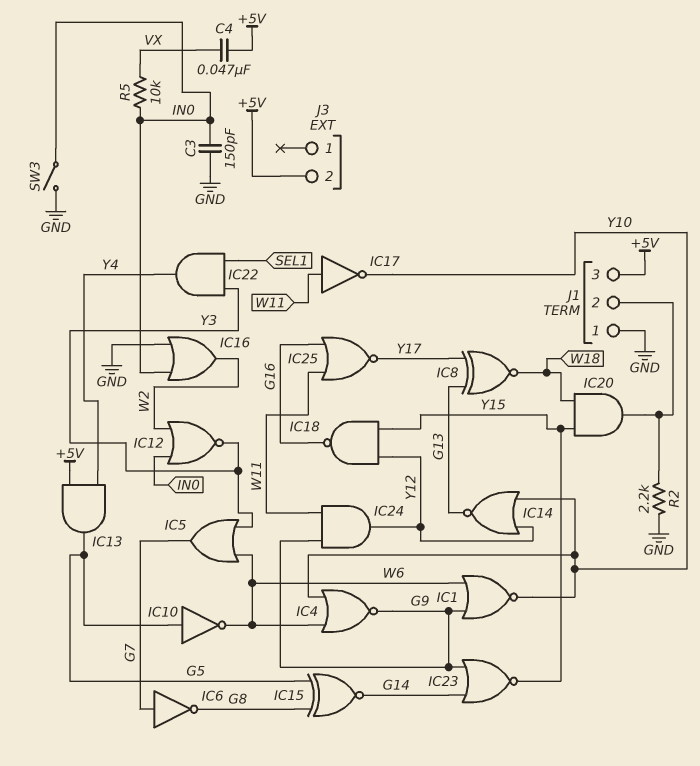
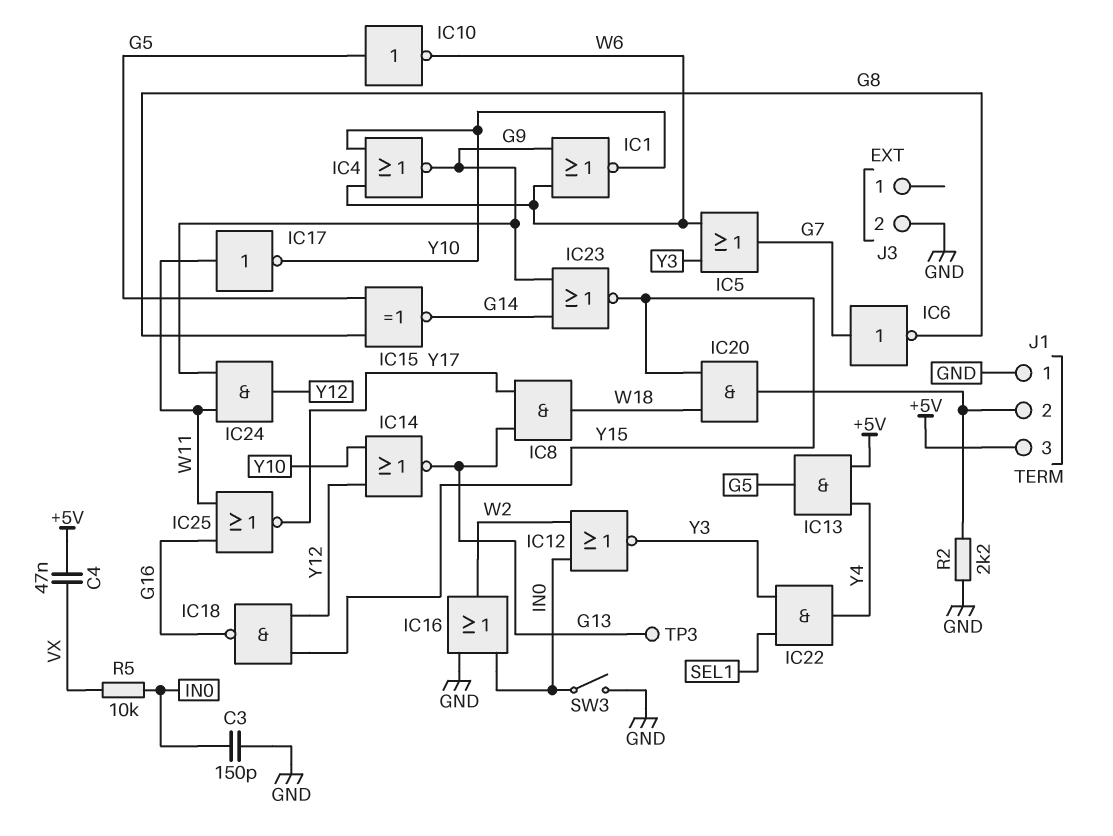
IC8: XNOR (in G13, in Y17, out W18) -> AND (in G13, in Y17, out W18)
J3 pin 2: +5V -> GND
TP3: none -> test point (G13)

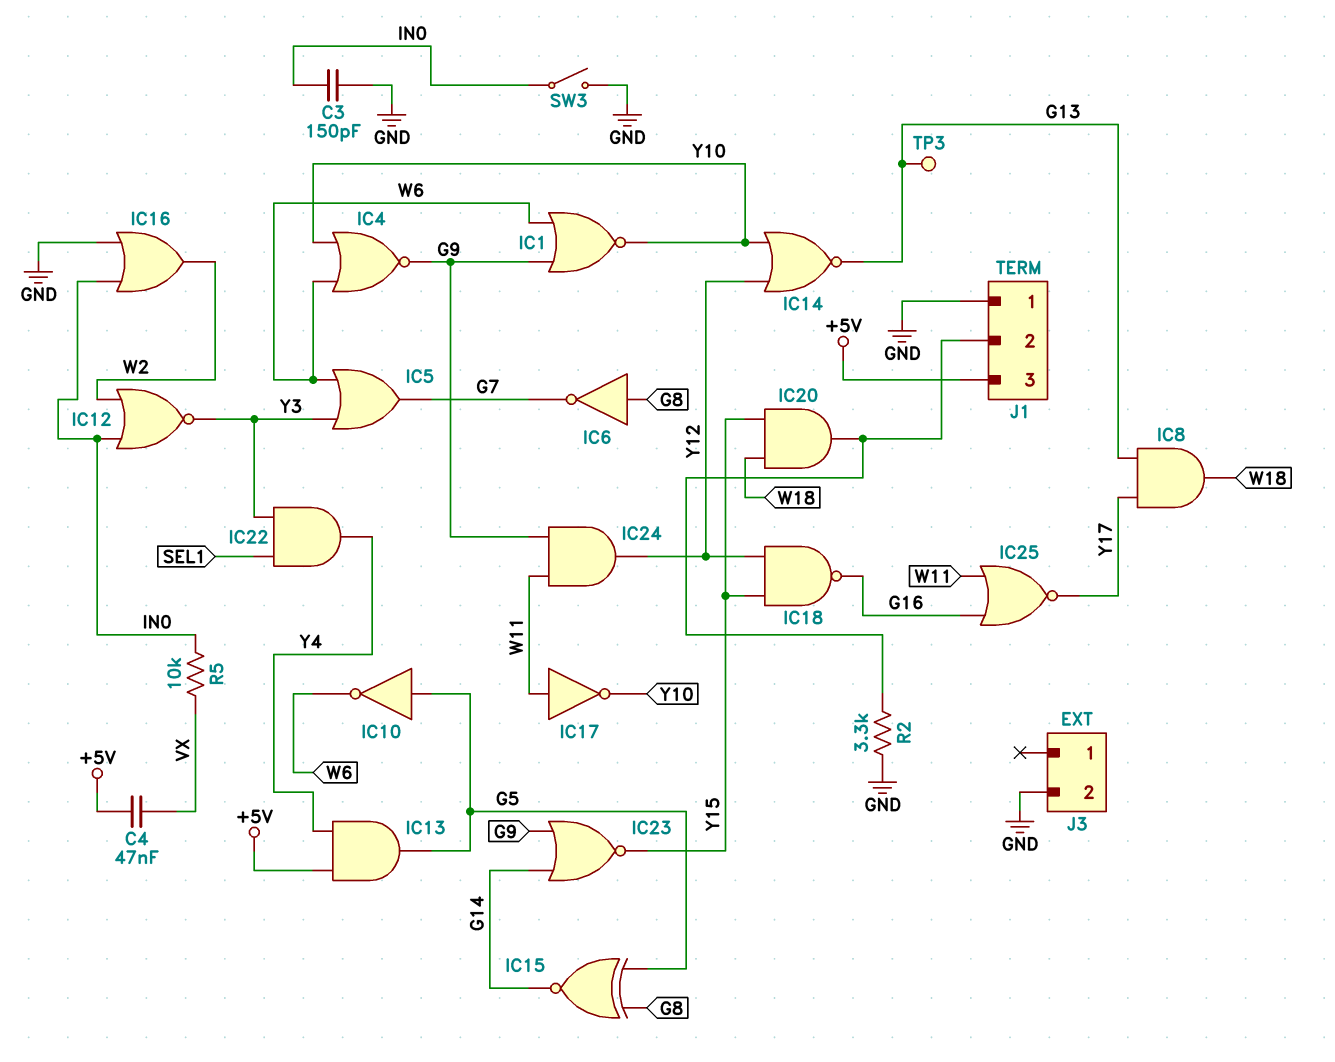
IC6: NOT (in G7, out G8) -> NOT (in G8, out G7)
R2: 2.2k (GND, J1/2) -> 3.3k (GND, J1/2)

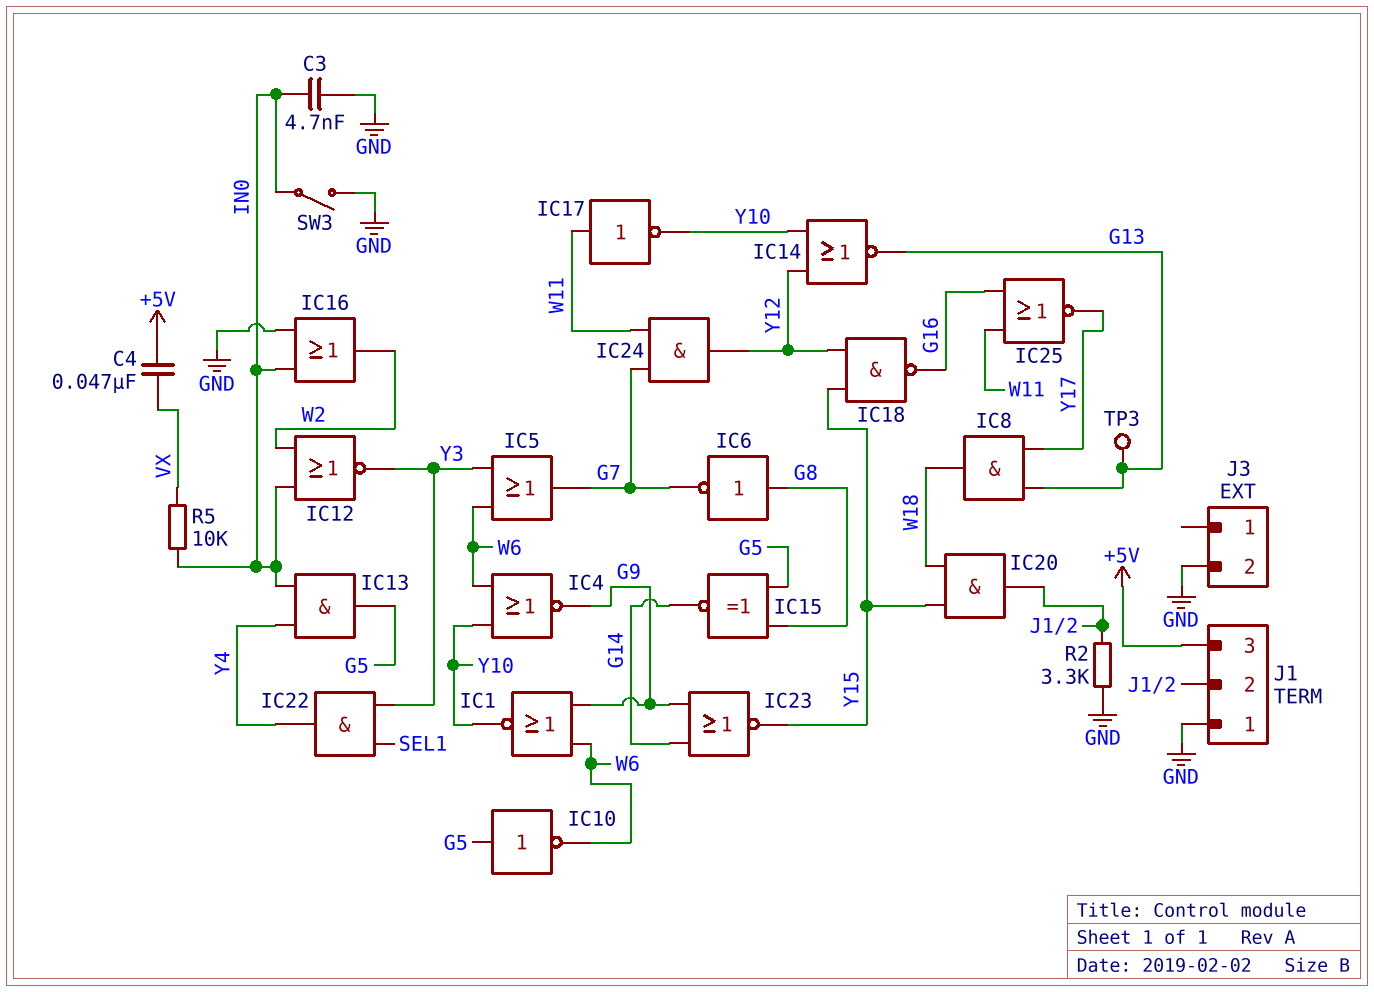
C3: 150pF (GND, IN0) -> 4.7nF (GND, IN0)
IC13: AND (in +5V, in Y4, out G5) -> AND (in IN0, in Y4, out G5)
IC24: AND (in G9, in W11, out Y12) -> AND (in G7, in W11, out Y12)

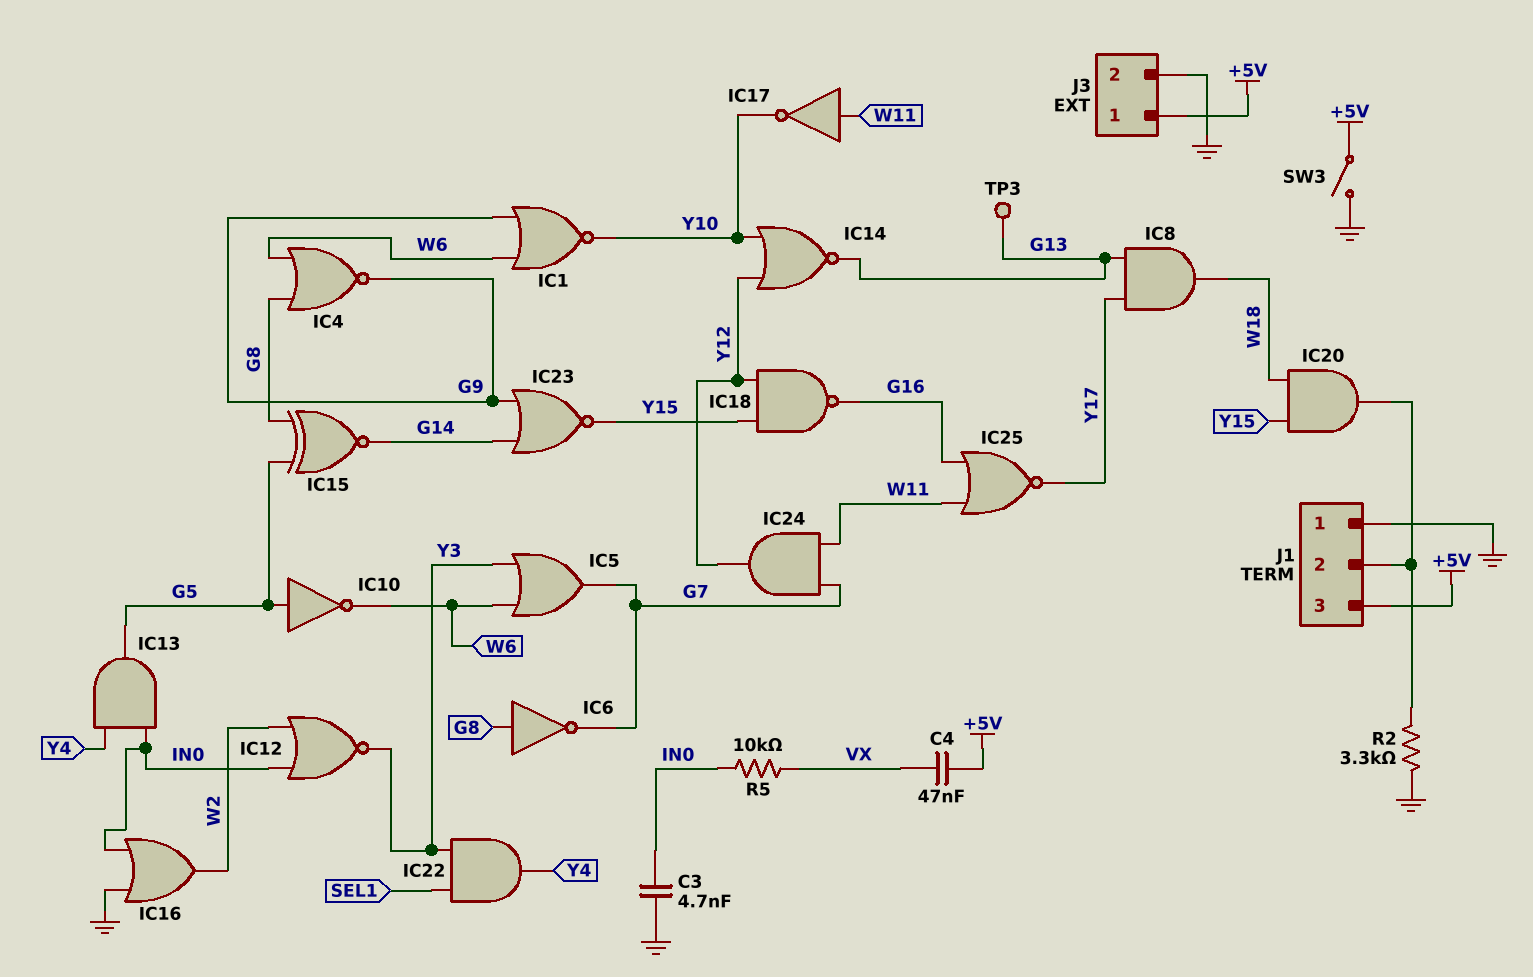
IC4: NOR (in W6, in Y10, out G9) -> NOR (in G8, in W6, out G9)
J3 pin 1: none -> +5V
SW3: switch (GND, IN0) -> switch (+5V, GND)

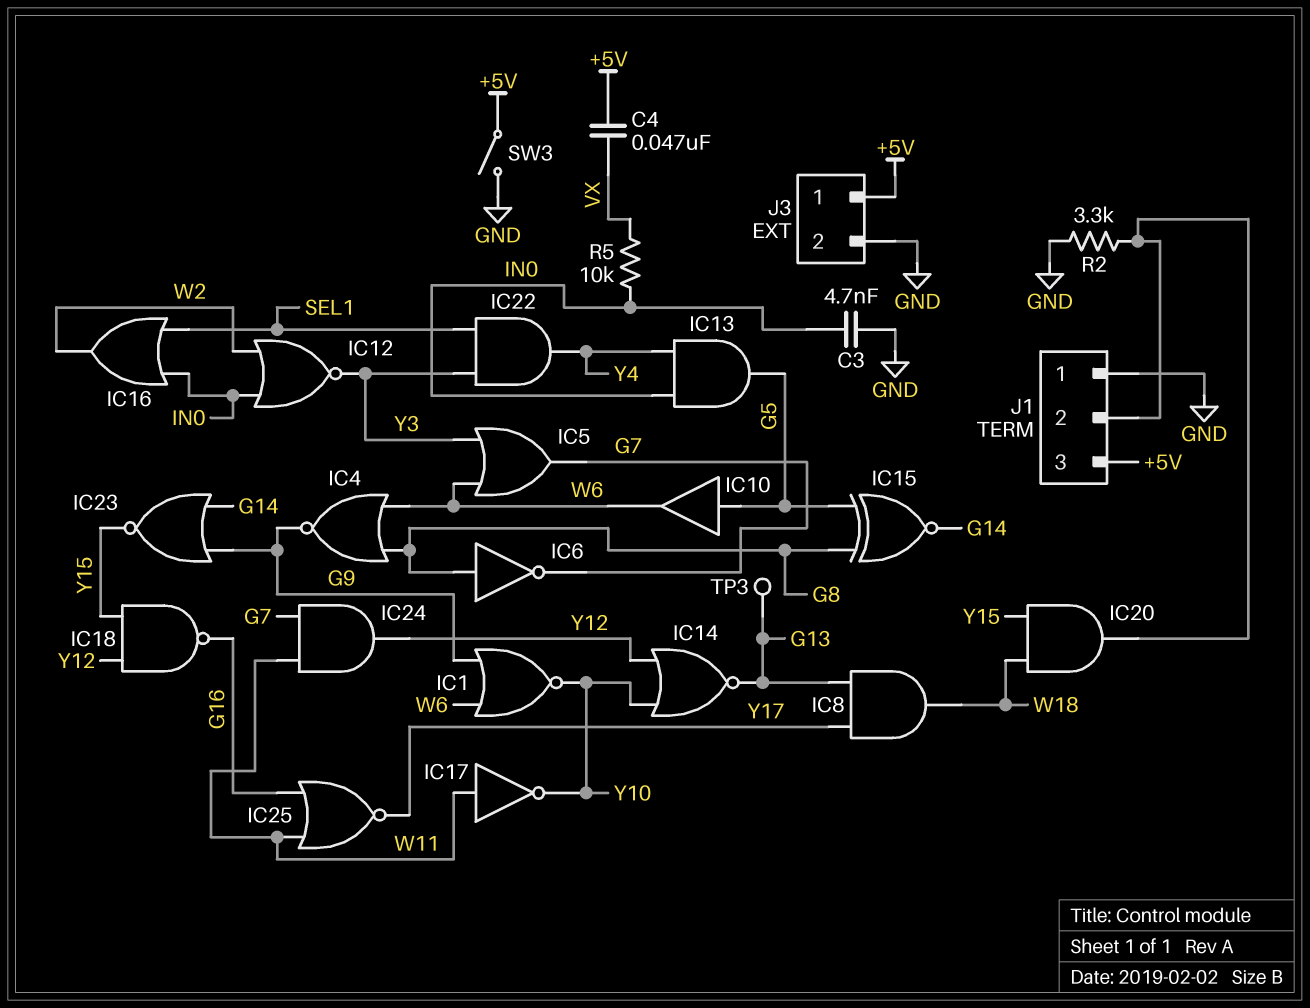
IC10: NOT (in G5, out W6) -> buffer (in G5, out W6)
IC16: OR (in GND, in IN0, out W2) -> OR (in IN0, in SEL1, out W2)

